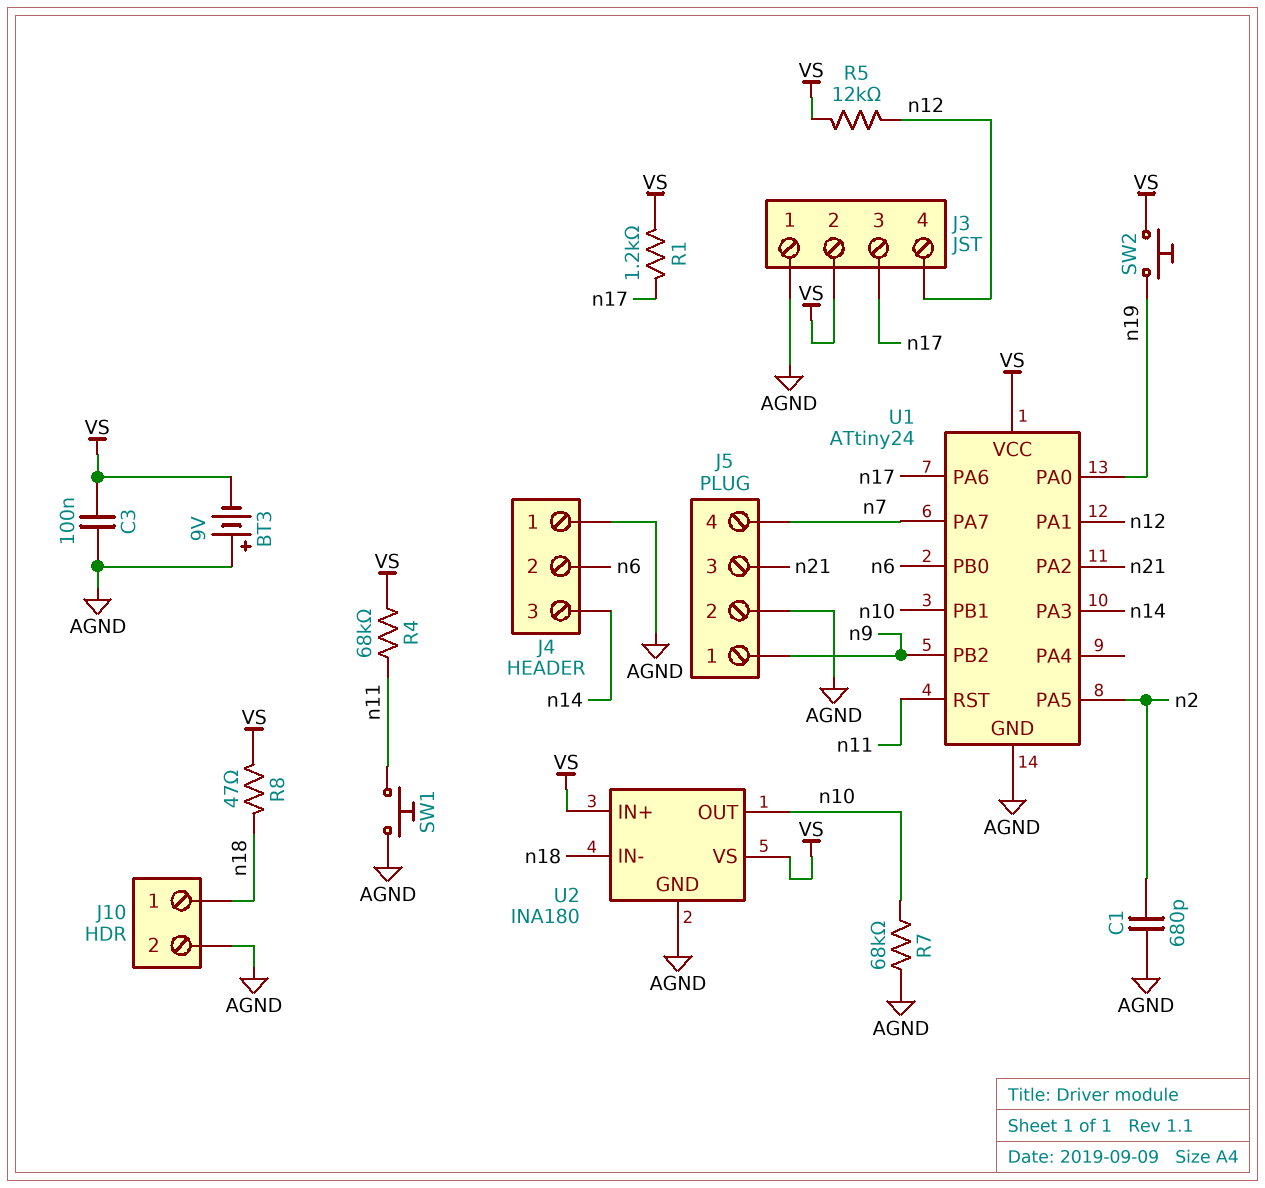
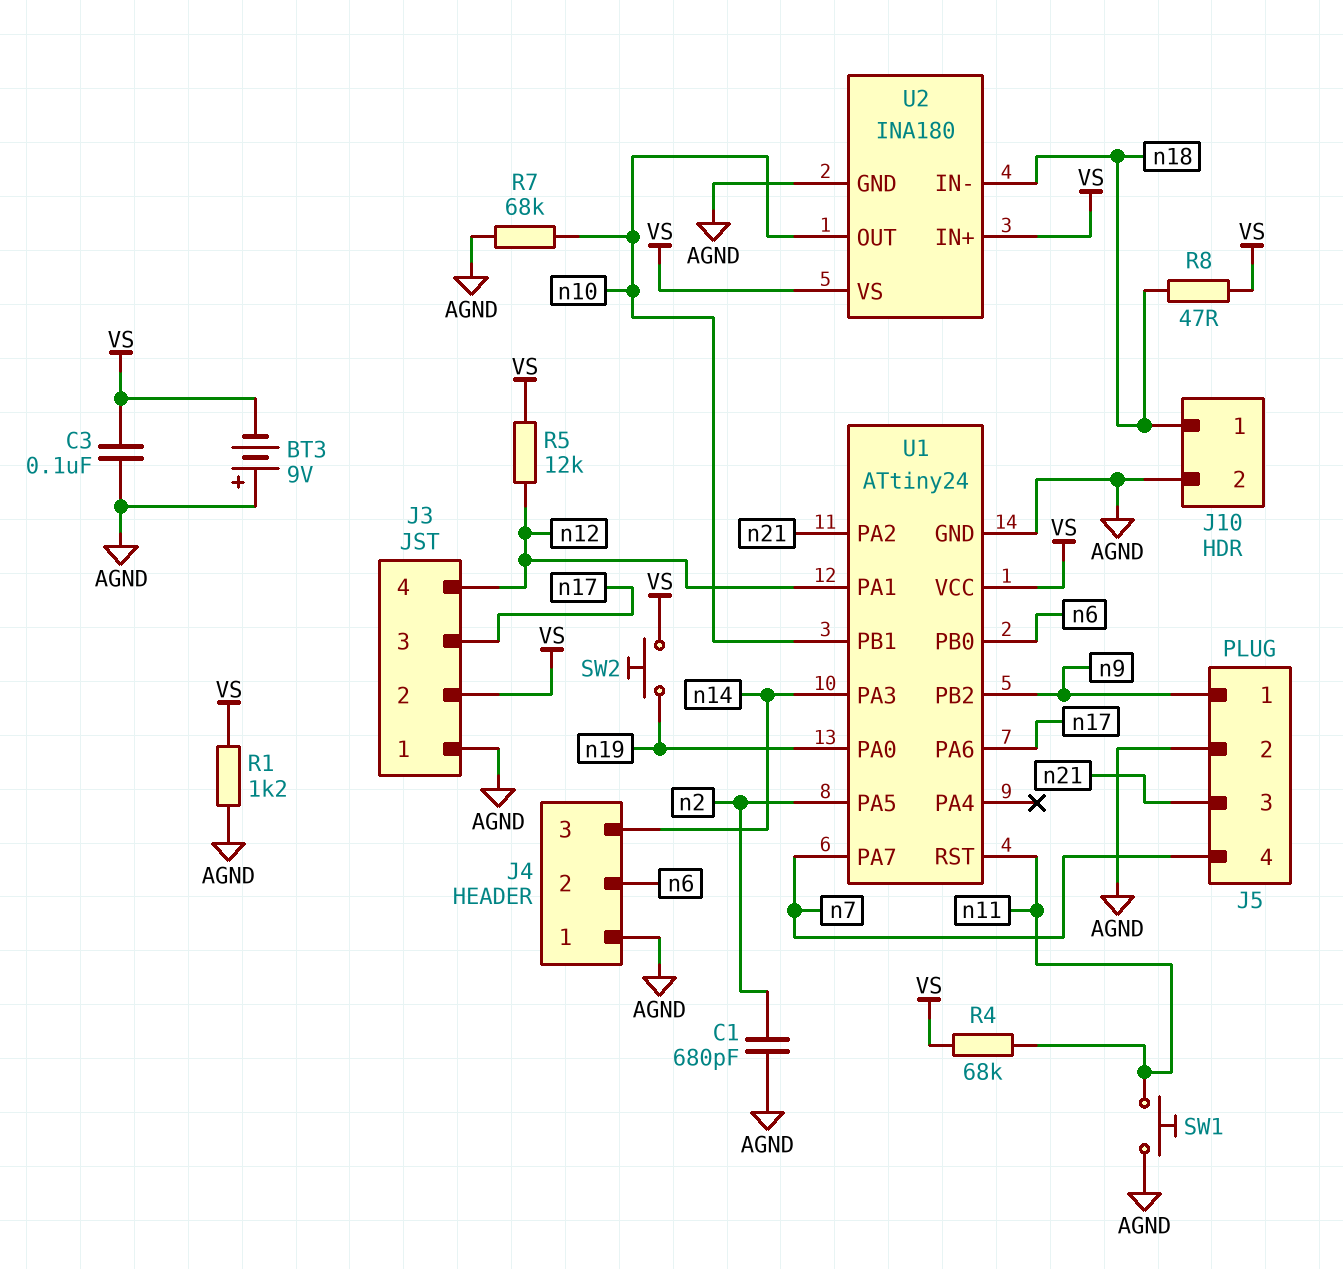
R1: 1.2k (VS, n17) -> 1.2k (AGND, VS)

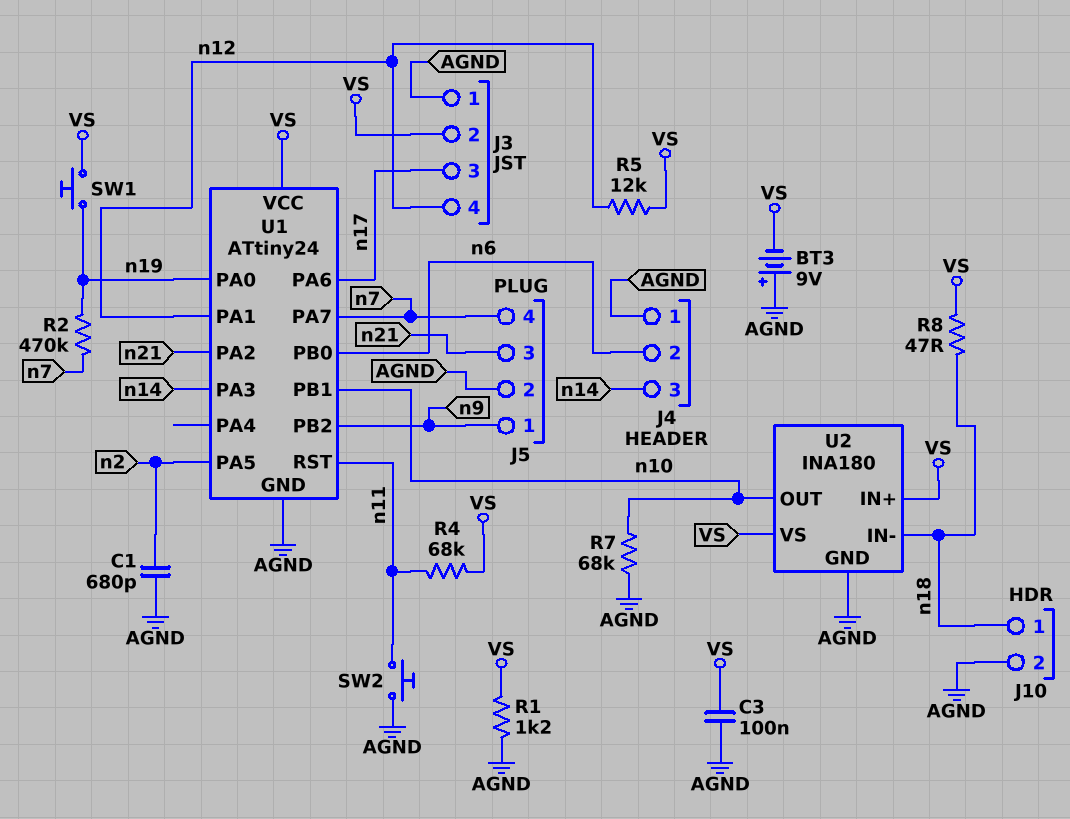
R2: none -> 470k (n7, n19)
SW1: button (AGND, n11) -> button (VS, n19)
SW2: button (VS, n19) -> button (AGND, n11)

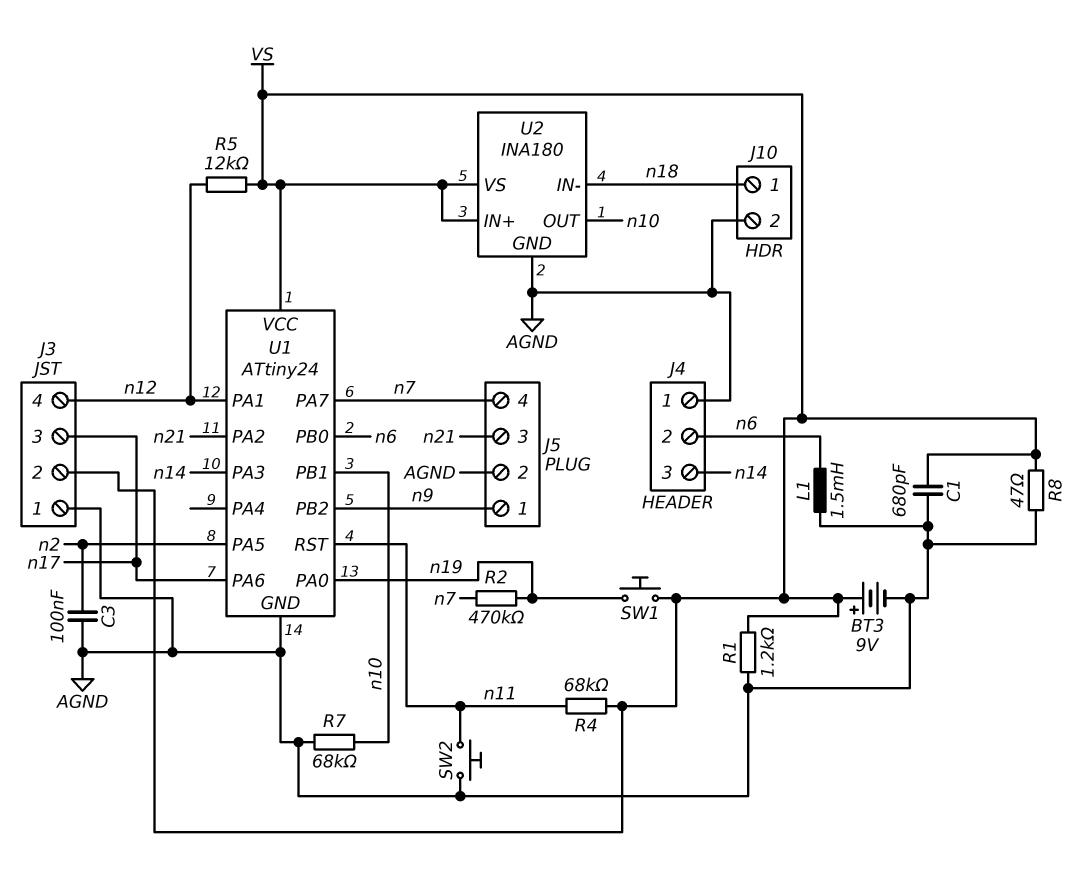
BT3: 9V (plus AGND, minus VS) -> 9V (plus VS, minus AGND)
C1: 680pF (AGND, n2) -> 680pF (AGND, VS)
C3: 100nF (AGND, VS) -> 100nF (AGND, n2)
L1: none -> 1.5mH (AGND, n6)
R8: 47 (VS, n18) -> 47 (AGND, VS)

